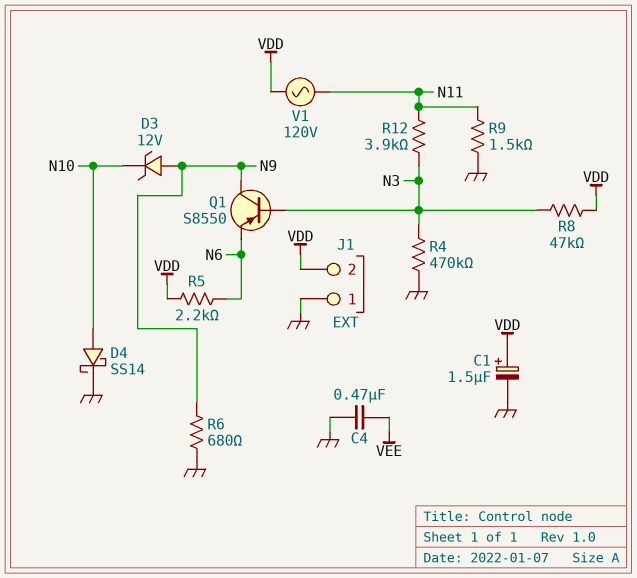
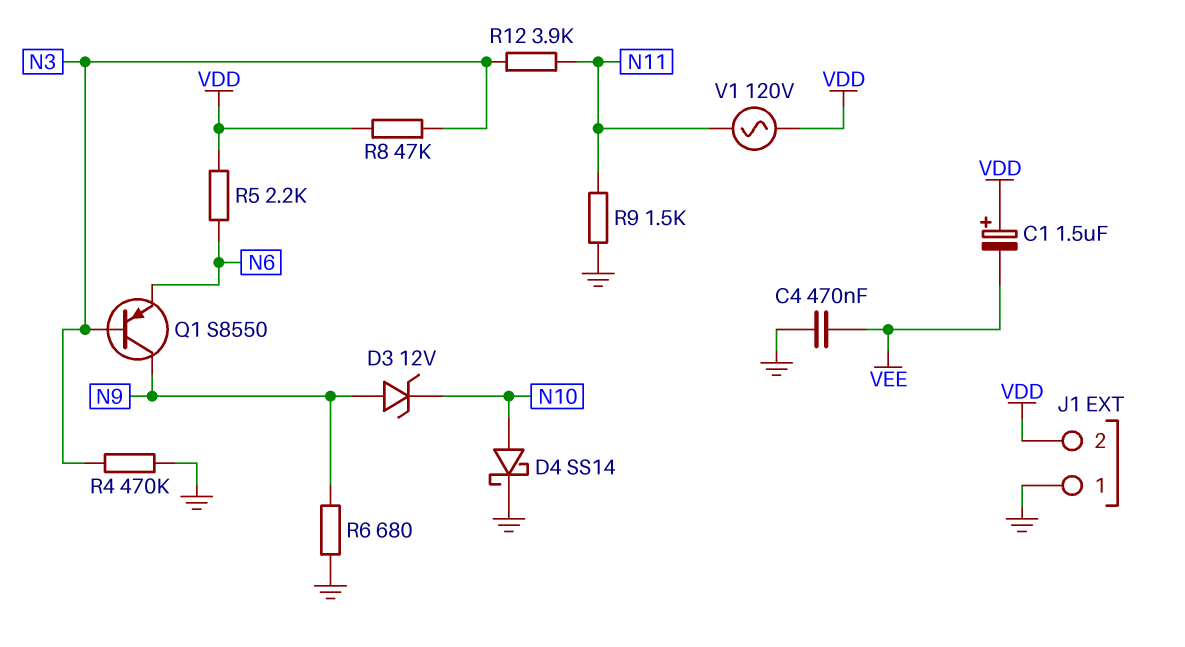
C1: 1.5uF (plus VDD, minus GND) -> 1.5uF (plus VDD, minus VEE)

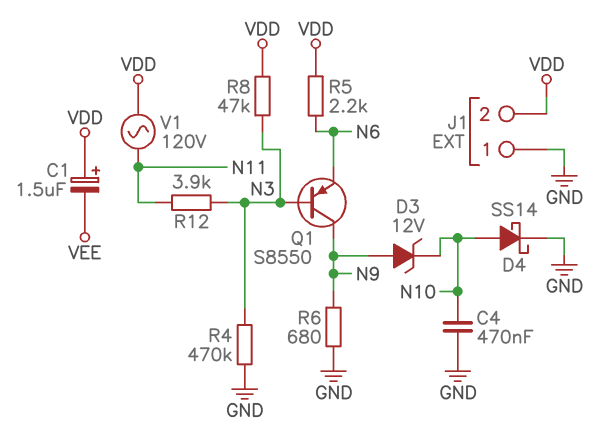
C4: 470nF (GND, VEE) -> 470nF (GND, N10)
R9: 1.5k (GND, N11) -> none

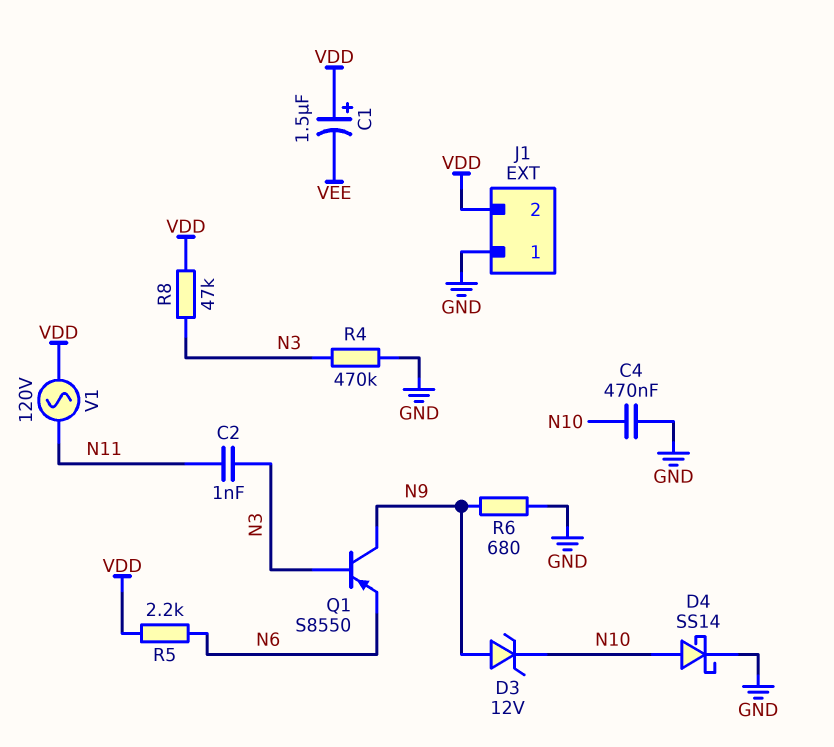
C2: none -> 1nF (N3, N11)
R12: 3.9k (N3, N11) -> none

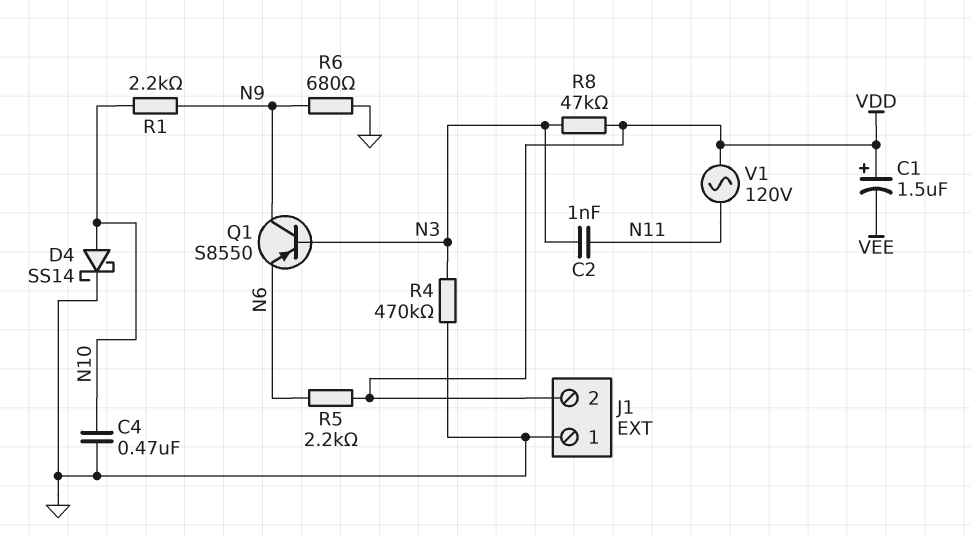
D3: zener 12V (A N9, K N10) -> none
R1: none -> 2.2k (N9, N10)

